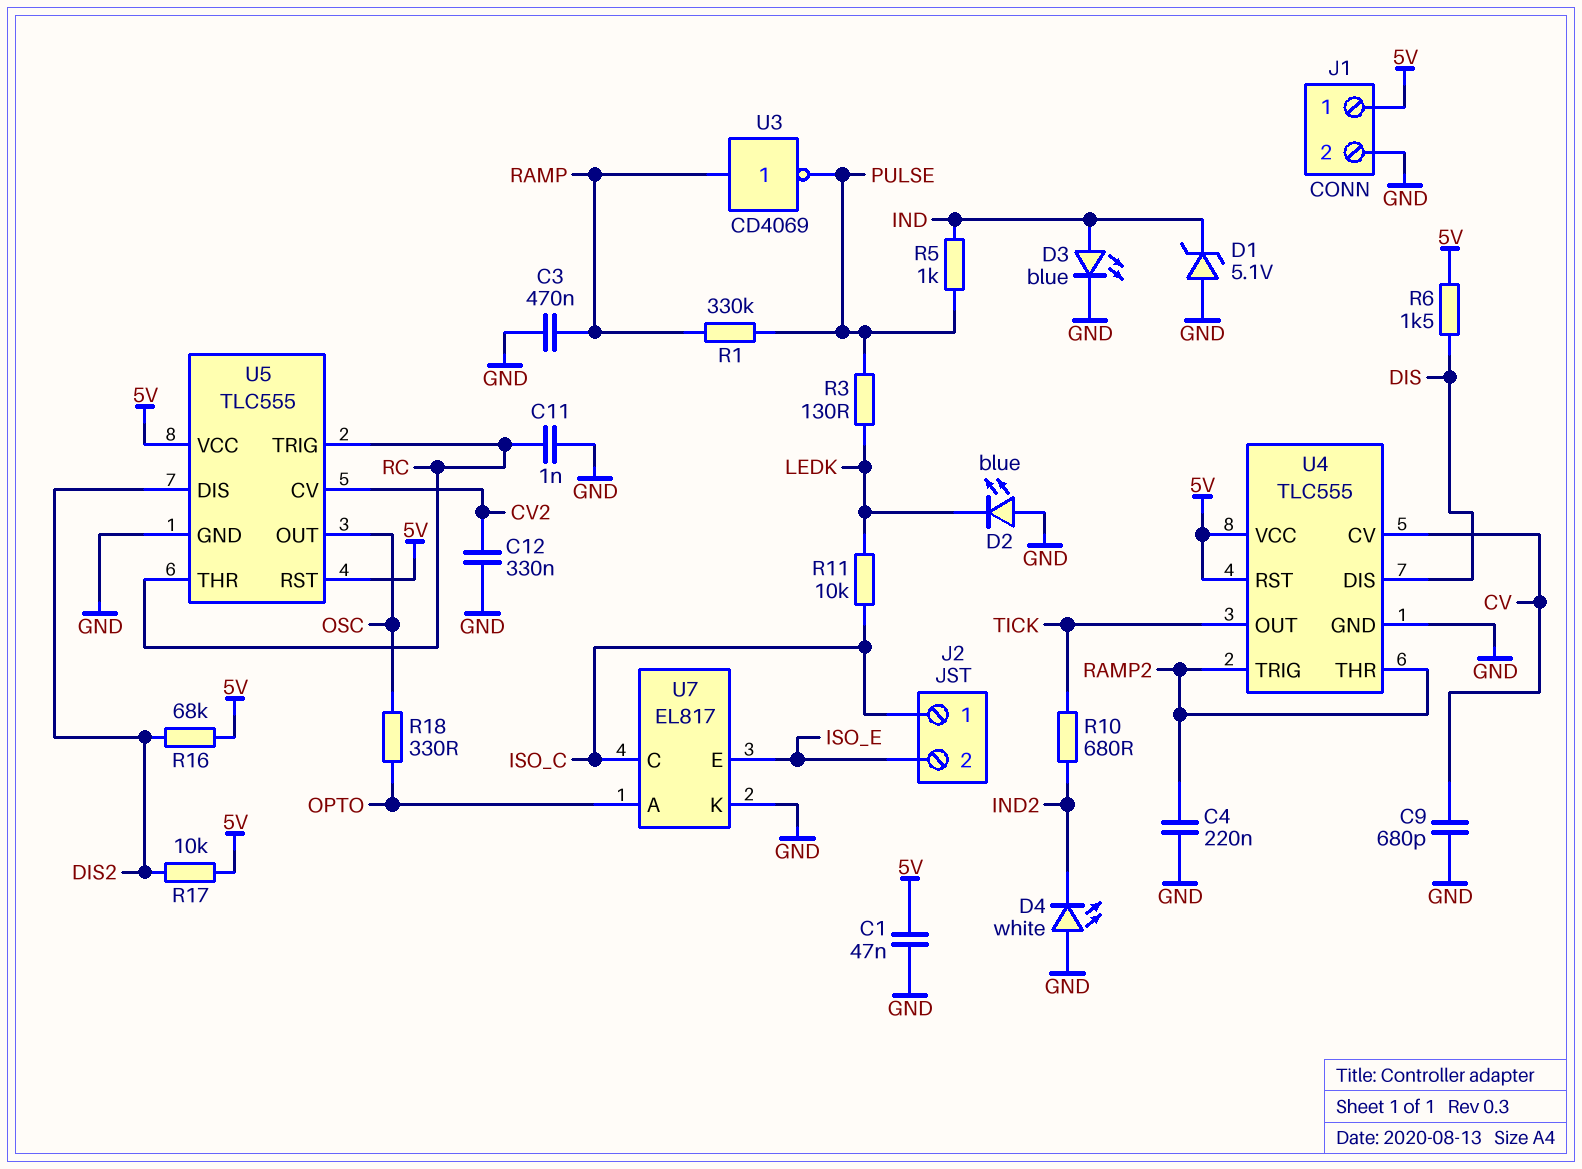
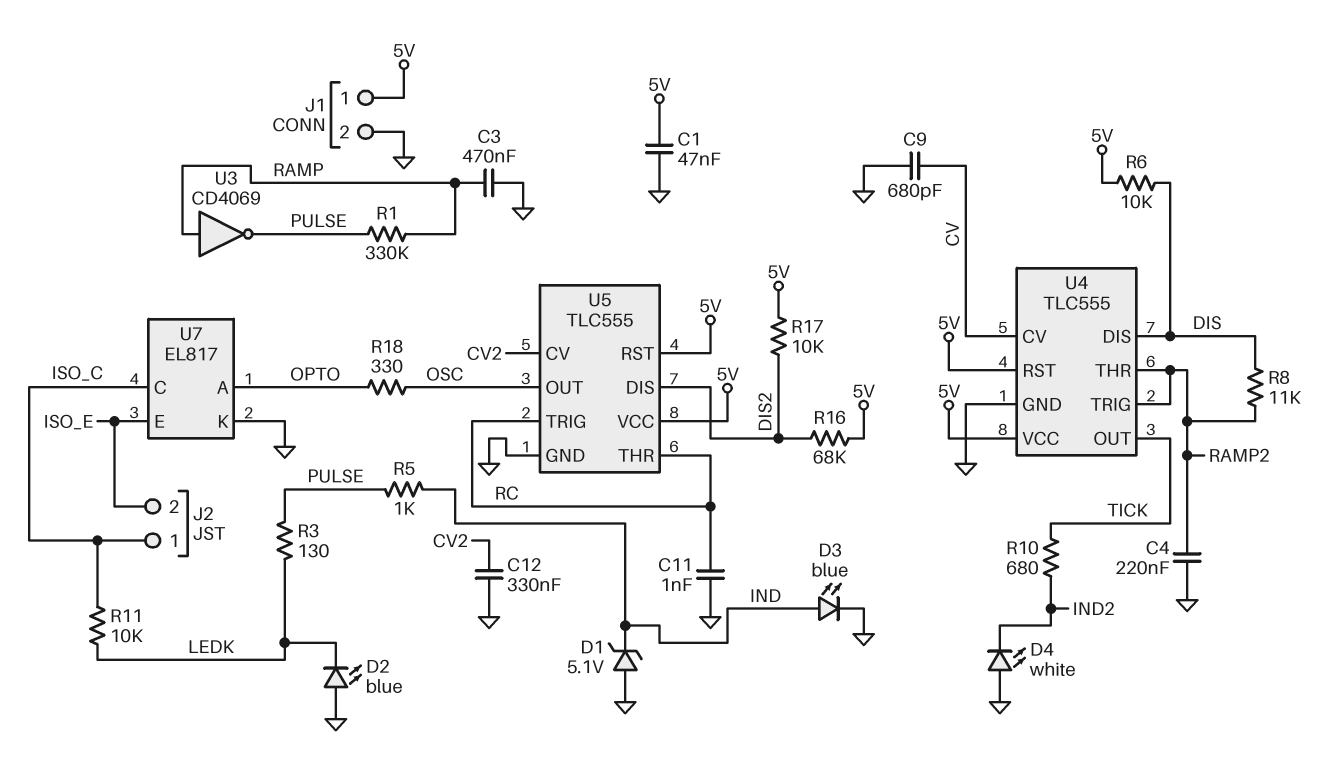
R6: 1.5k (5V, DIS) -> 10k (5V, DIS)
R8: none -> 11k (DIS, RAMP2)

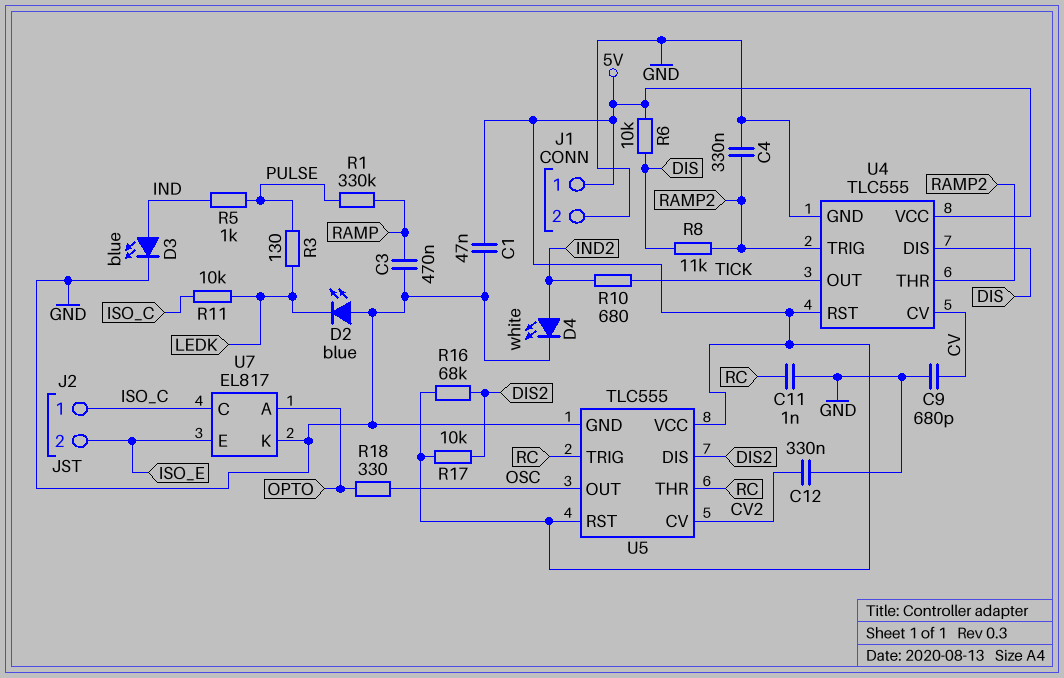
C4: 220nF (GND, RAMP2) -> 330nF (GND, RAMP2)
D1: zener 5.1V (A GND, K IND) -> none
D4: LED white (A GND, K IND2) -> LED white (A IND2, K GND)
U3: NOT CD4069 (in RAMP, out PULSE) -> none

